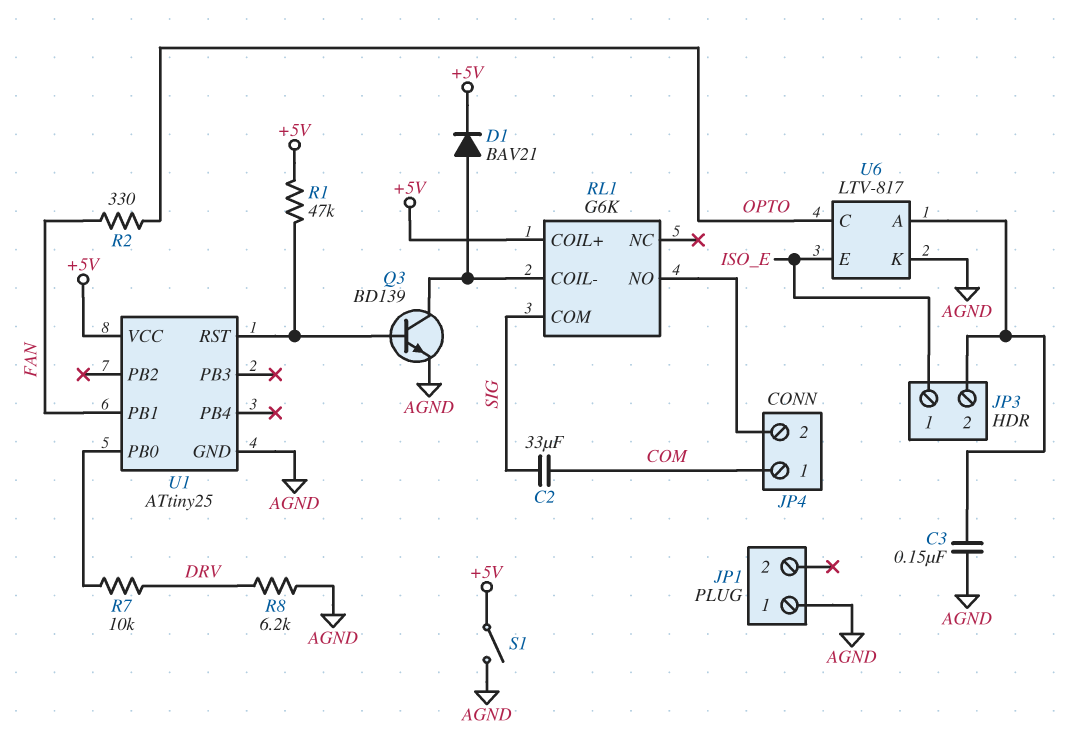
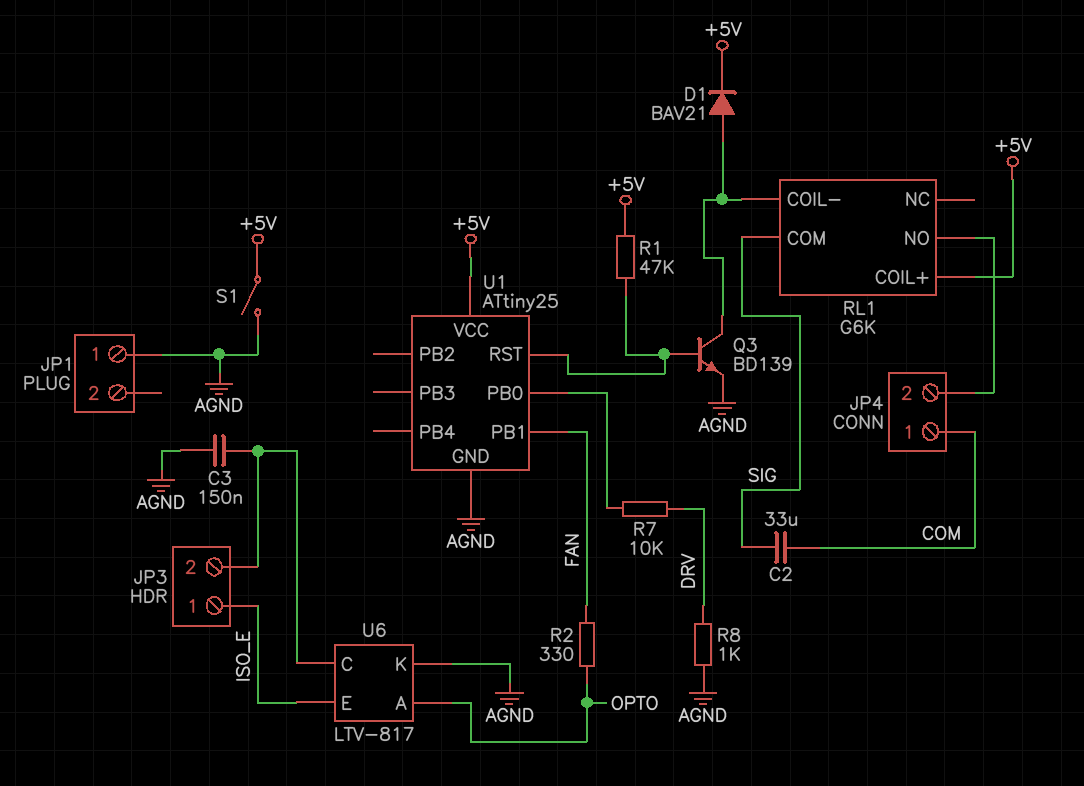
R8: 6.2k (AGND, DRV) -> 1k (AGND, DRV)
U6 pin A: JP3/2 -> OPTO
U6 pin C: OPTO -> JP3/2

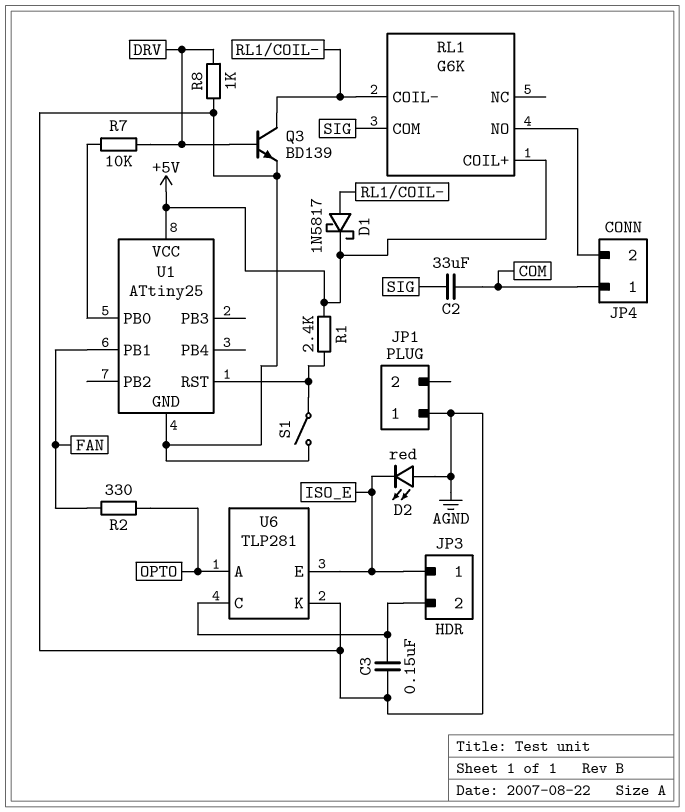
D1: diode BAV21 (A RL1/COIL-, K +5V) -> schottky 1N5817 (A RL1/COIL-, K +5V)
D2: none -> LED red (A AGND, K ISO_E)
Q3: NPN BD139 (B U1/RST, C RL1/COIL-, E AGND) -> NPN BD139 (B DRV, C RL1/COIL-, E AGND)
R1: 47k (+5V, U1/RST) -> 2.4k (+5V, U1/RST)
S1: switch (+5V, AGND) -> switch (AGND, U1/RST)
U6: LTV-817 -> TLP281

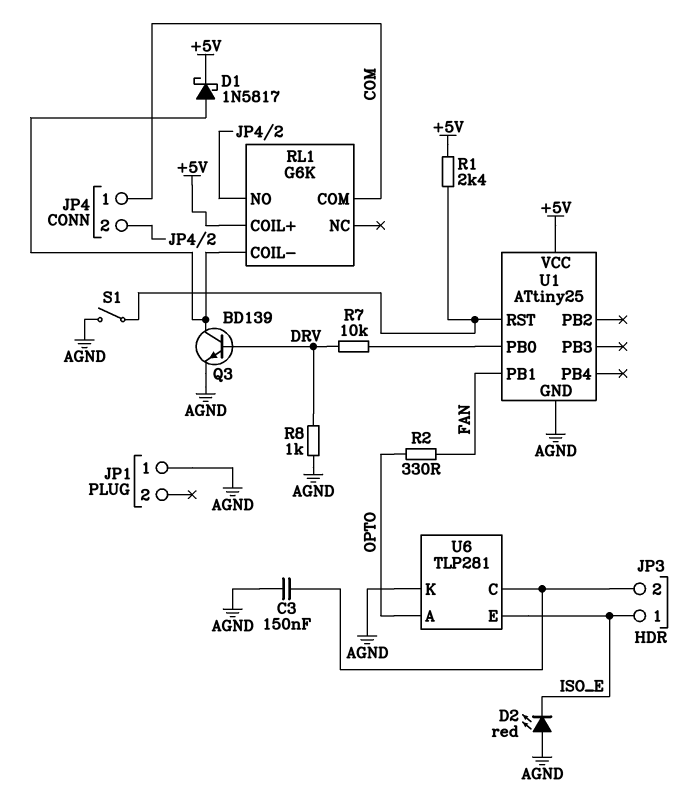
C2: 33uF (COM, SIG) -> none
RL1 pin COM: SIG -> COM

